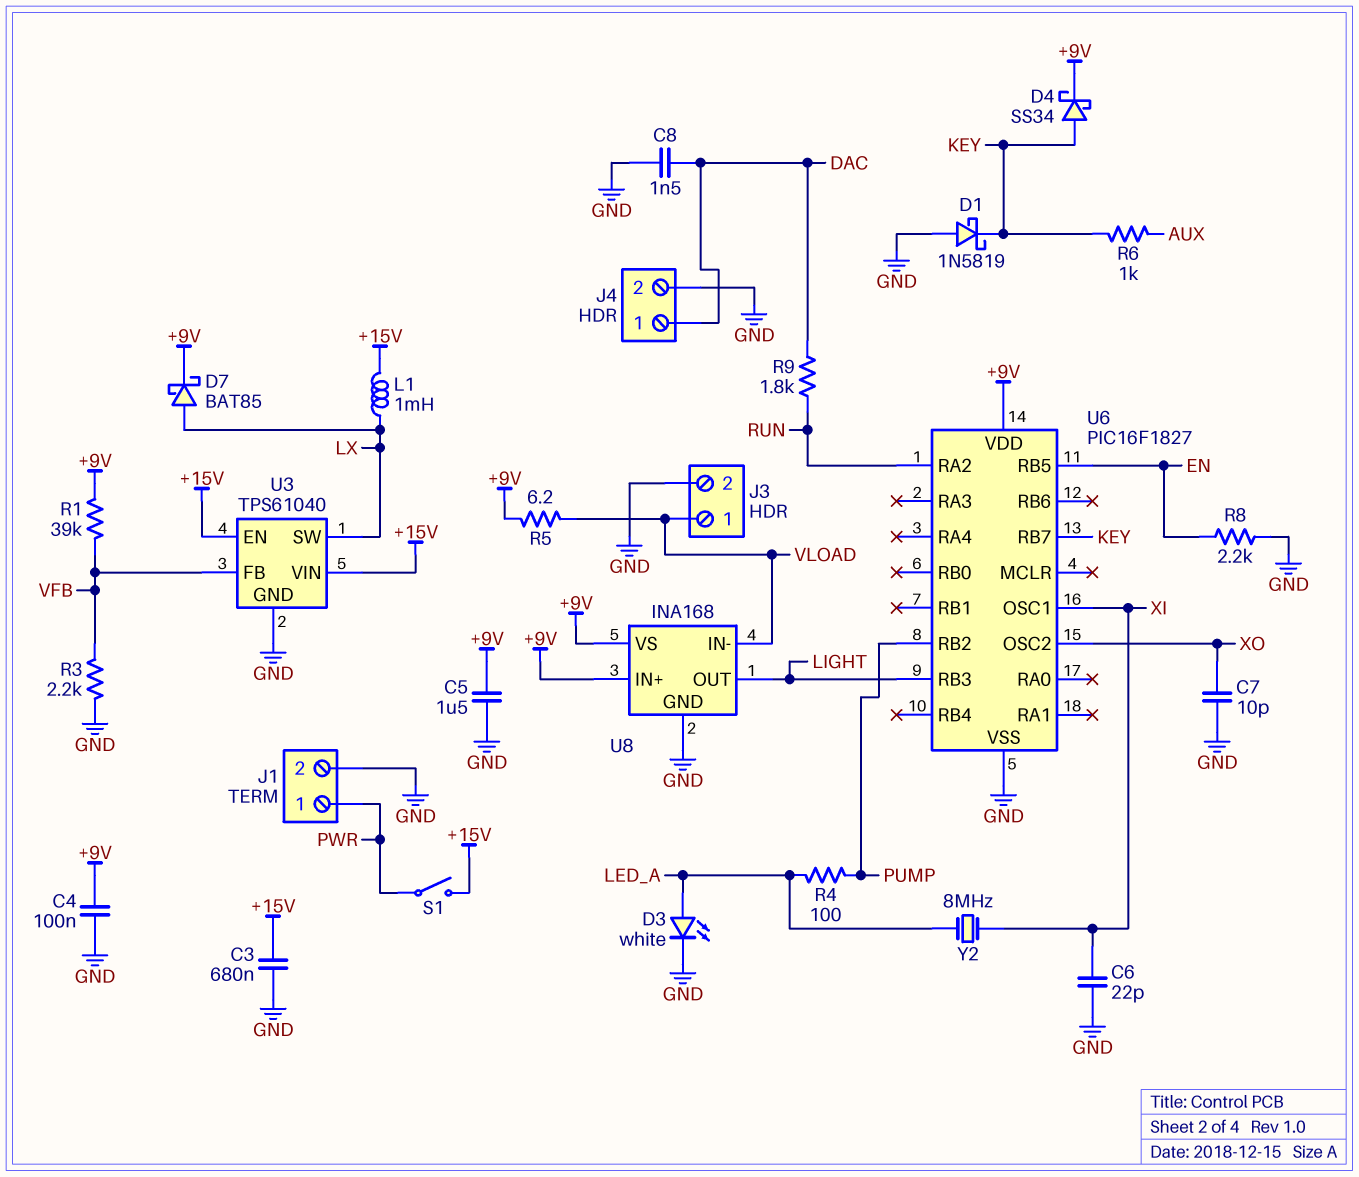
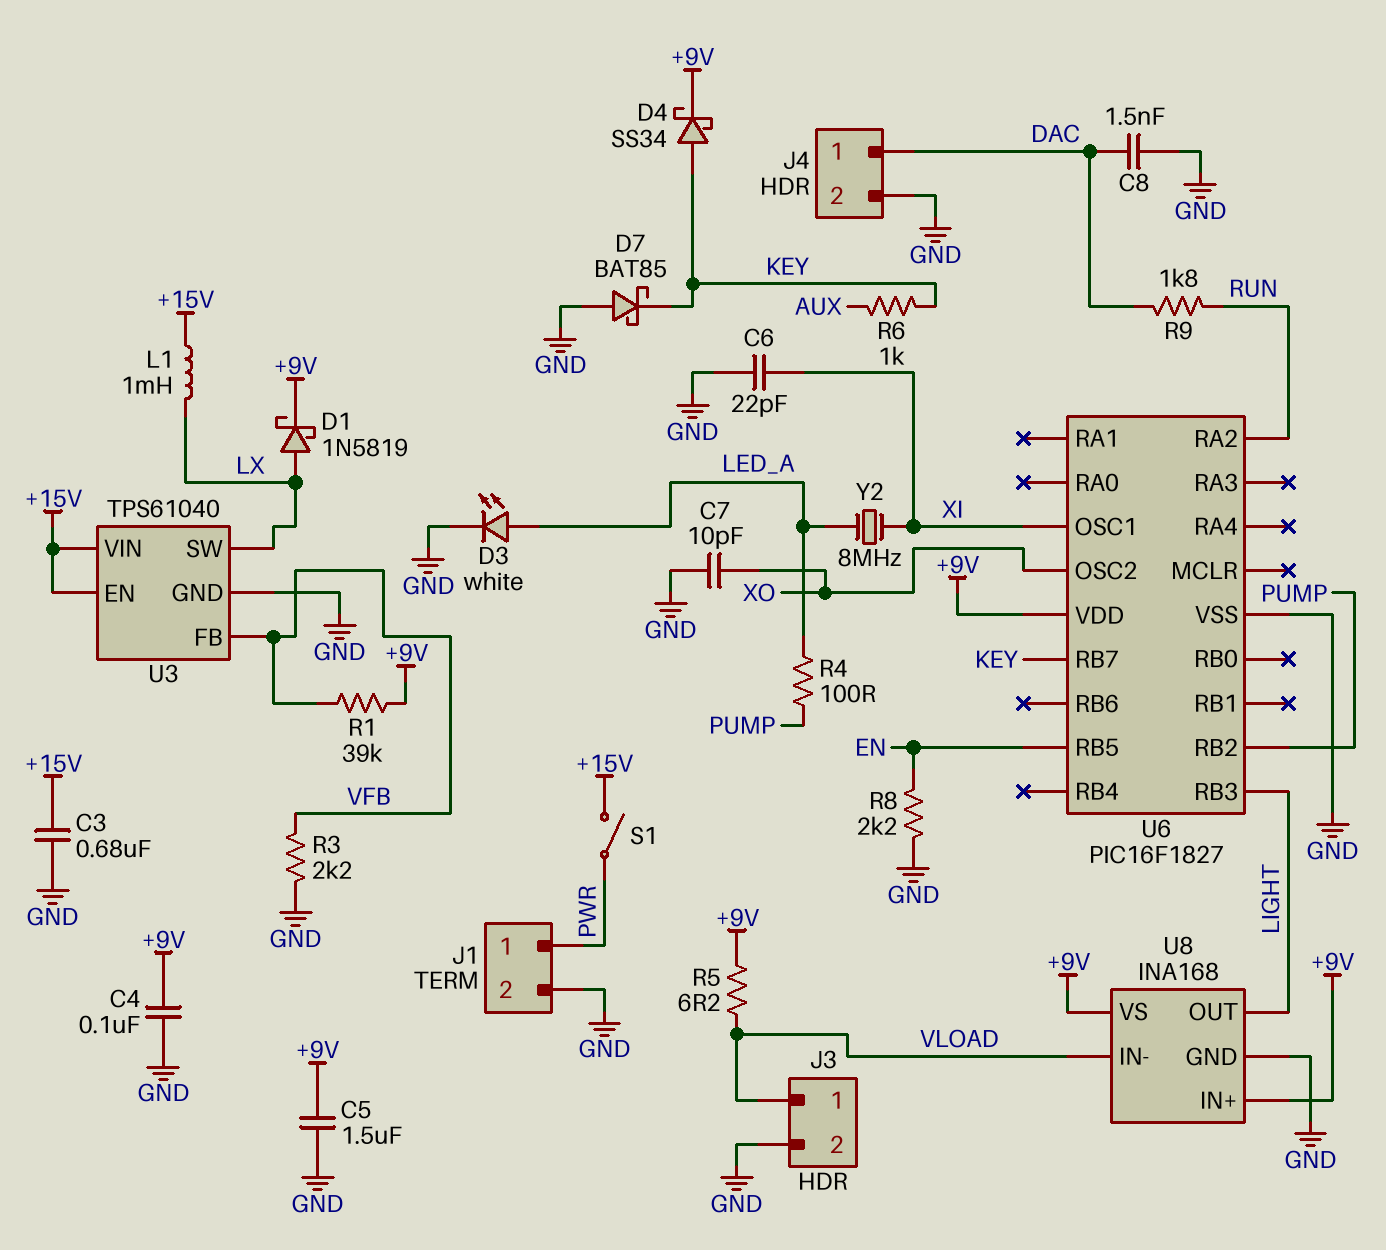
D1: schottky 1N5819 (A GND, K KEY) -> schottky 1N5819 (A LX, K +9V)
D7: schottky BAT85 (A LX, K +9V) -> schottky BAT85 (A GND, K KEY)

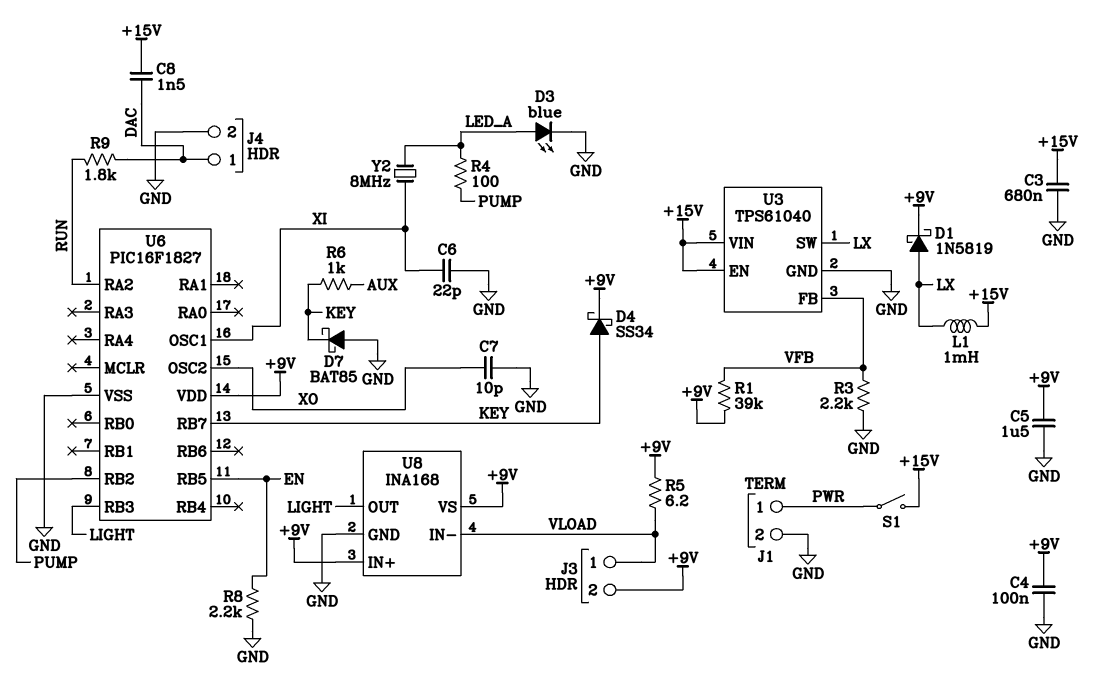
C8: 1.5nF (DAC, GND) -> 1.5nF (+15V, DAC)
D3: LED white (A LED_A, K GND) -> LED blue (A LED_A, K GND)
J3 pin 2: GND -> +9V

